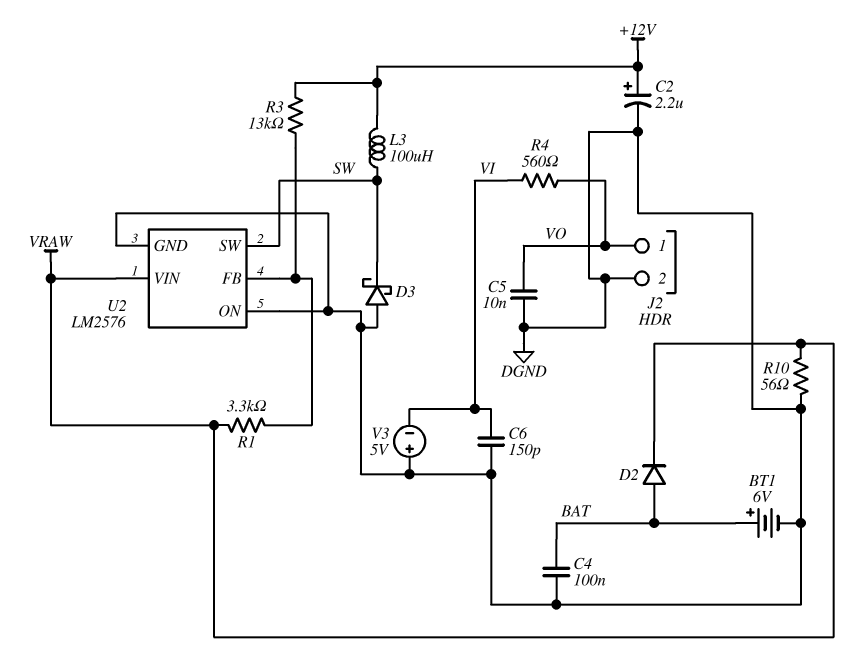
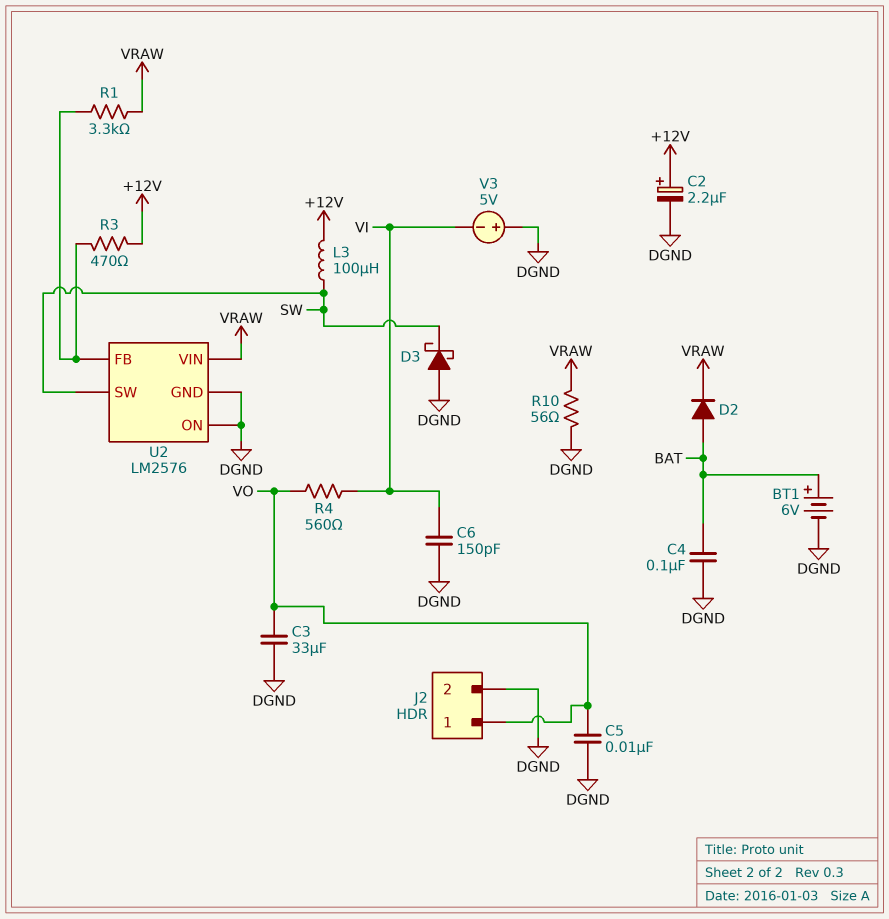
C3: none -> 33uF (DGND, VO)
R3: 13k (+12V, U2/FB) -> 470 (+12V, U2/FB)

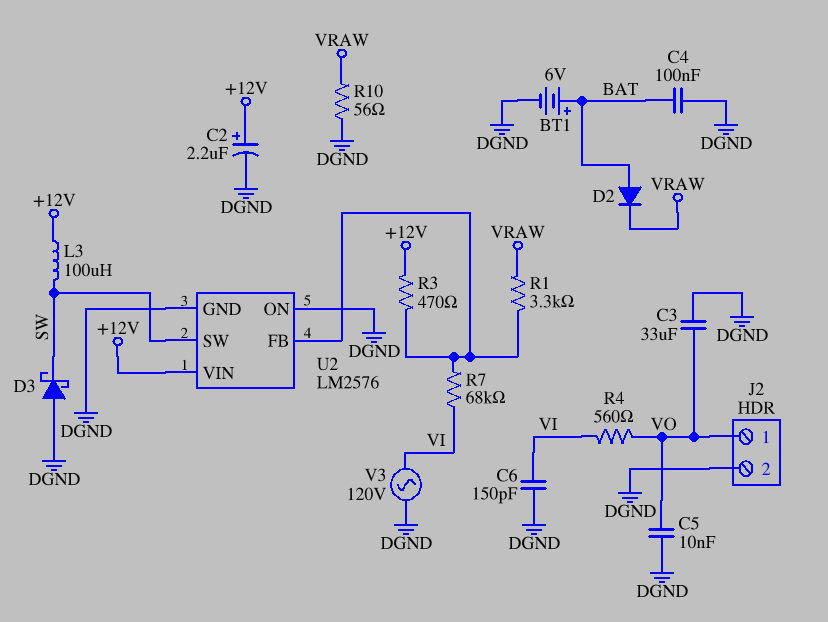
R7: none -> 68k (U2/FB, VI)
U2 pin VIN: VRAW -> +12V
V3: 5V (plus DGND, minus VI) -> AC 120V (DGND, VI)

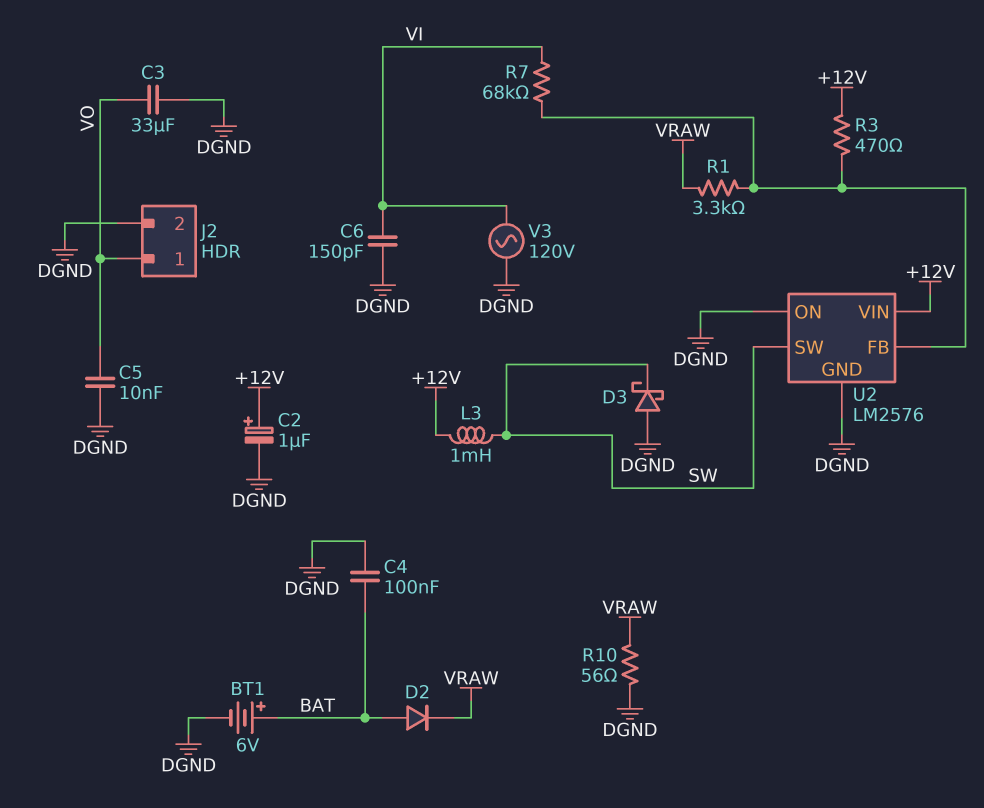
C2: 2.2uF (plus +12V, minus DGND) -> 1uF (plus +12V, minus DGND)
L3: 100uH (+12V, SW) -> 1mH (+12V, SW)
R4: 560 (VI, VO) -> none

